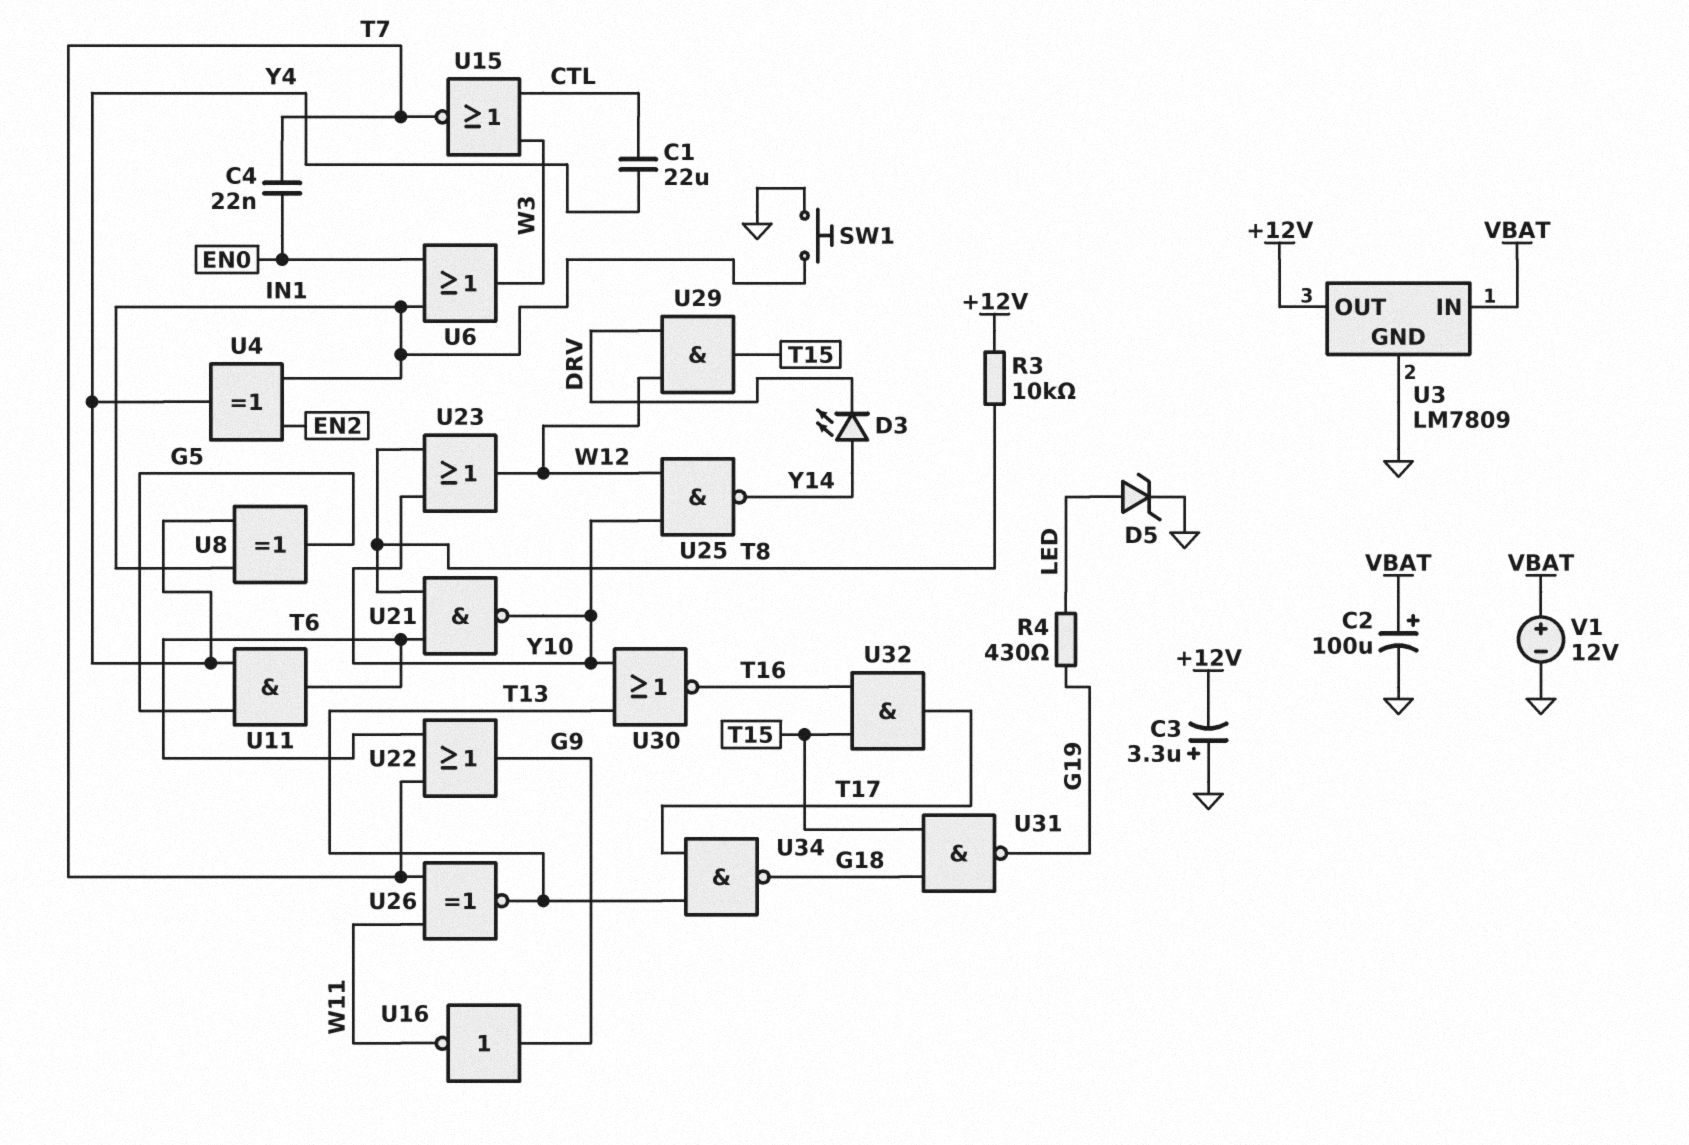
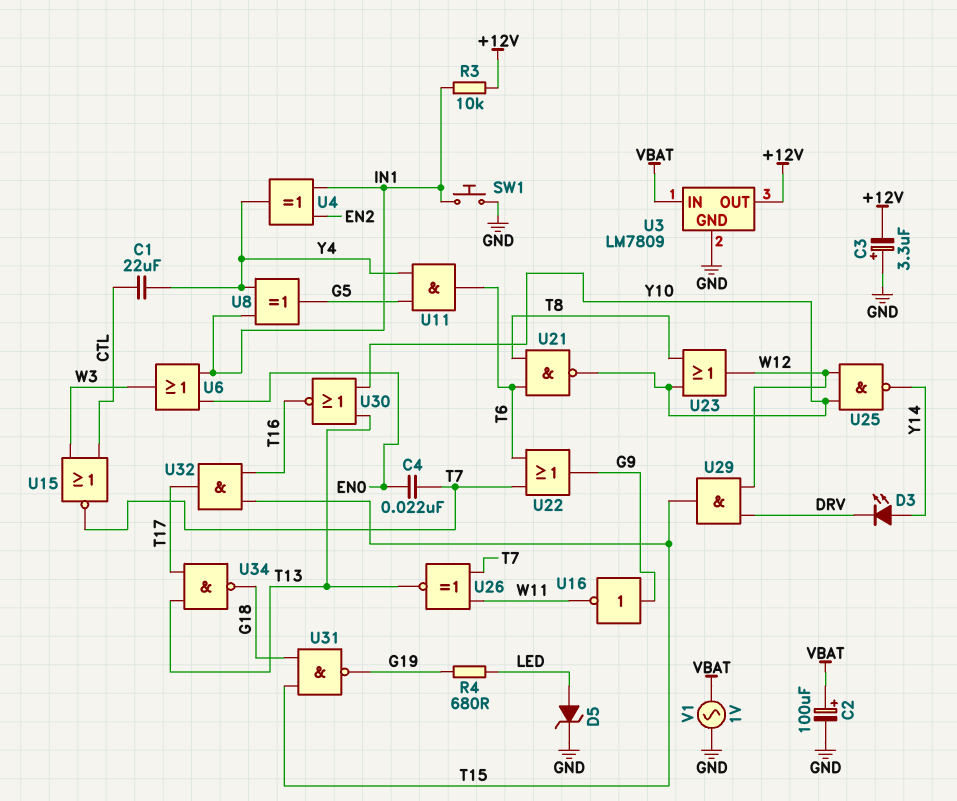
R3: 10k (+12V, T8) -> 10k (+12V, IN1)
R4: 430 (G19, LED) -> 680 (G19, LED)
V1: 12V (plus VBAT, minus GND) -> AC 1V (GND, VBAT)

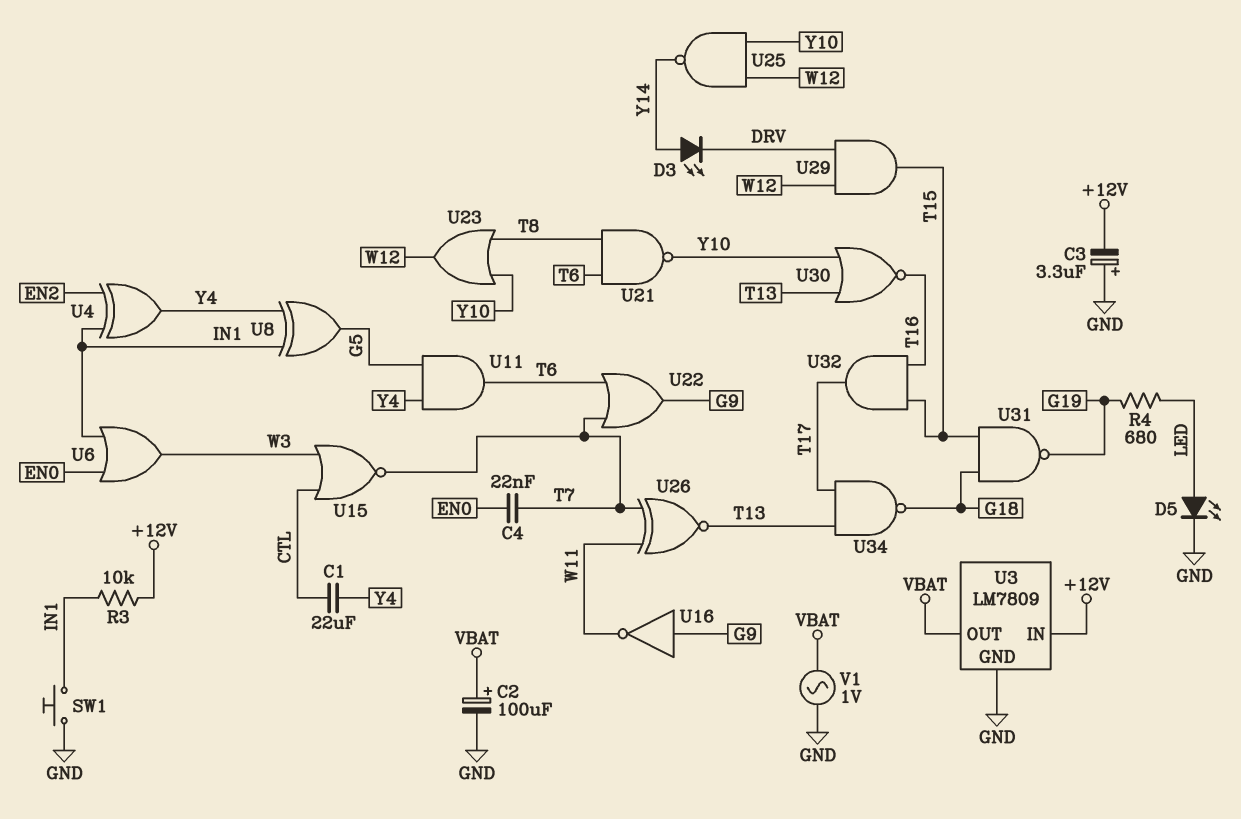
D5: zener (A LED, K GND) -> LED (A LED, K GND)
U3 pin IN: VBAT -> +12V
U3 pin OUT: +12V -> VBAT

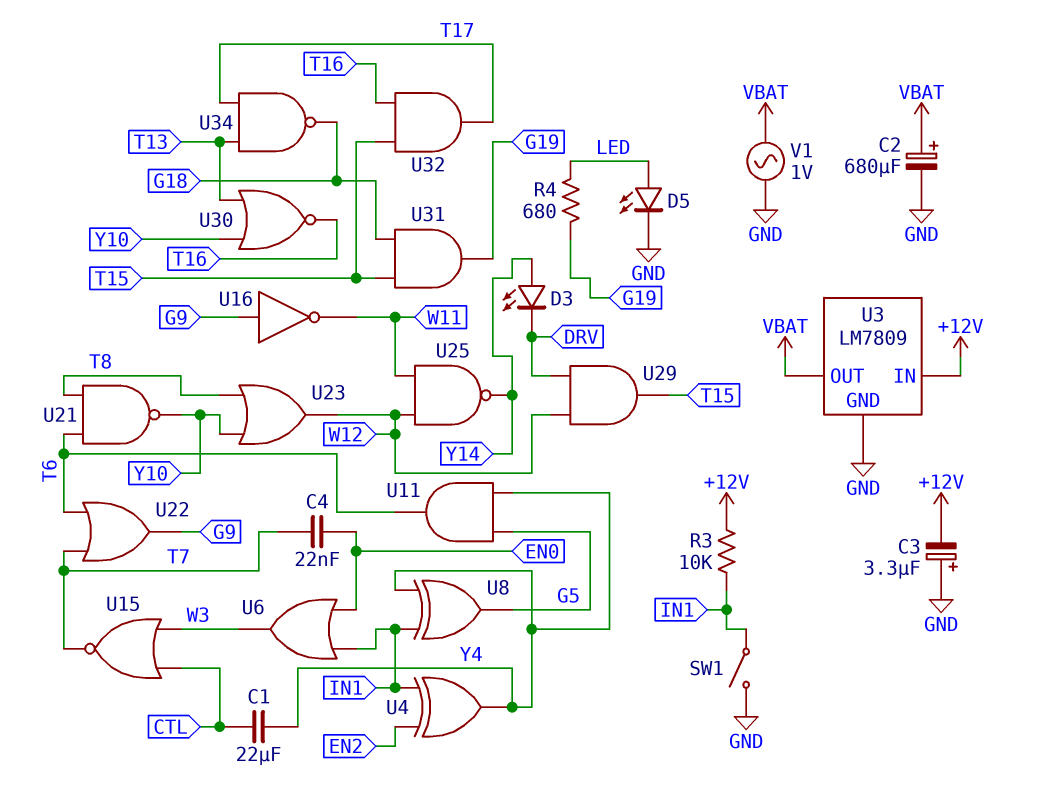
C2: 100uF (plus VBAT, minus GND) -> 680uF (plus VBAT, minus GND)
SW1: button (GND, IN1) -> switch (GND, IN1)
U25: NAND (in W12, in Y10, out Y14) -> NAND (in W11, in W12, out Y14)
U26: XNOR (in T7, in W11, out T13) -> none
U31: NAND (in G18, in T15, out G19) -> AND (in G18, in T15, out G19)

